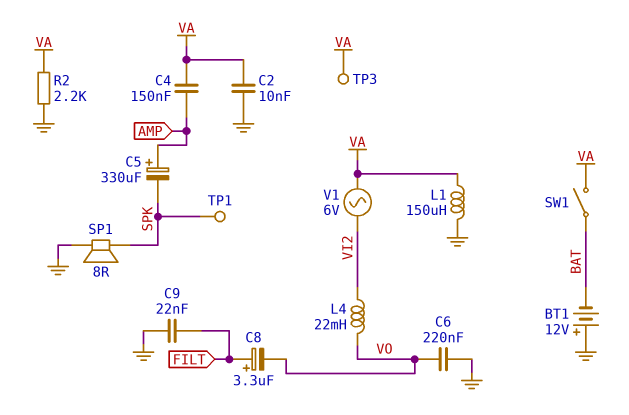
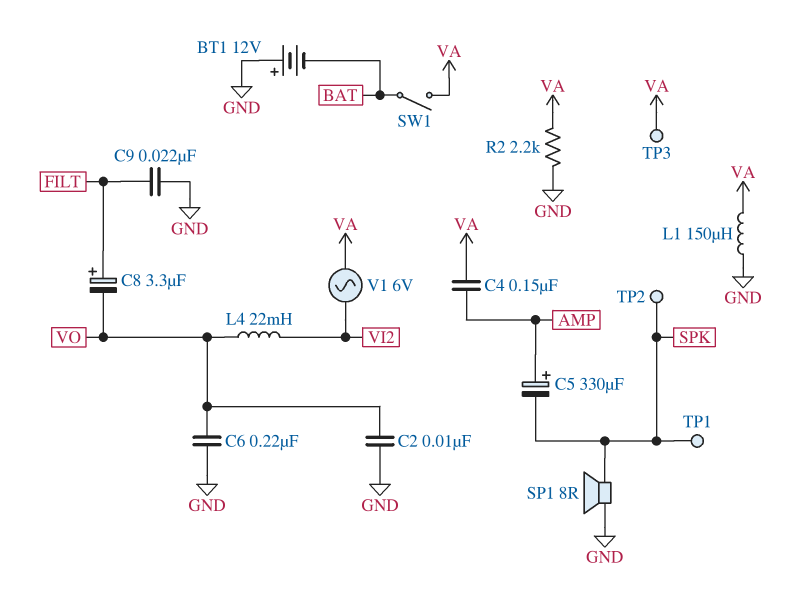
C2: 10nF (GND, VA) -> 10nF (GND, VO)
TP2: none -> test point (SPK)

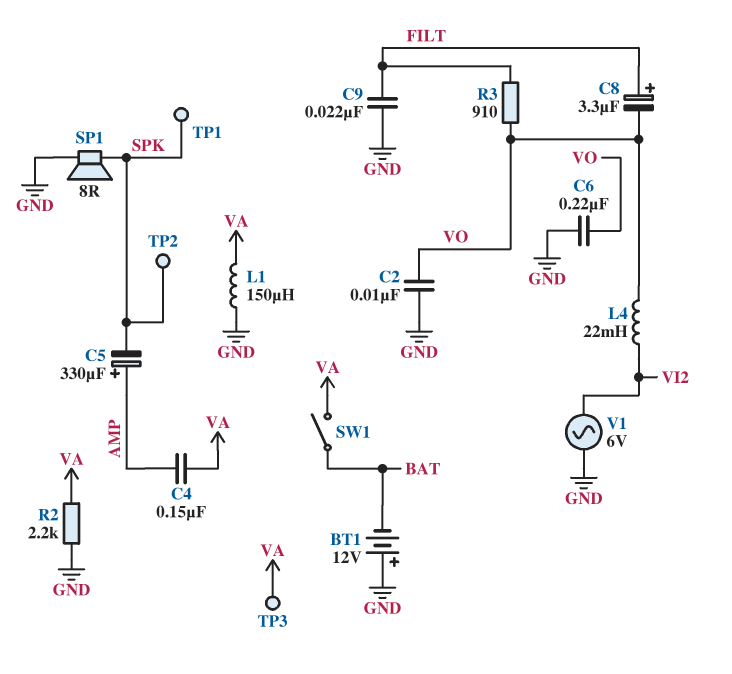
R3: none -> 910 (FILT, VO)
V1: AC 6V (VA, VI2) -> AC 6V (GND, VI2)

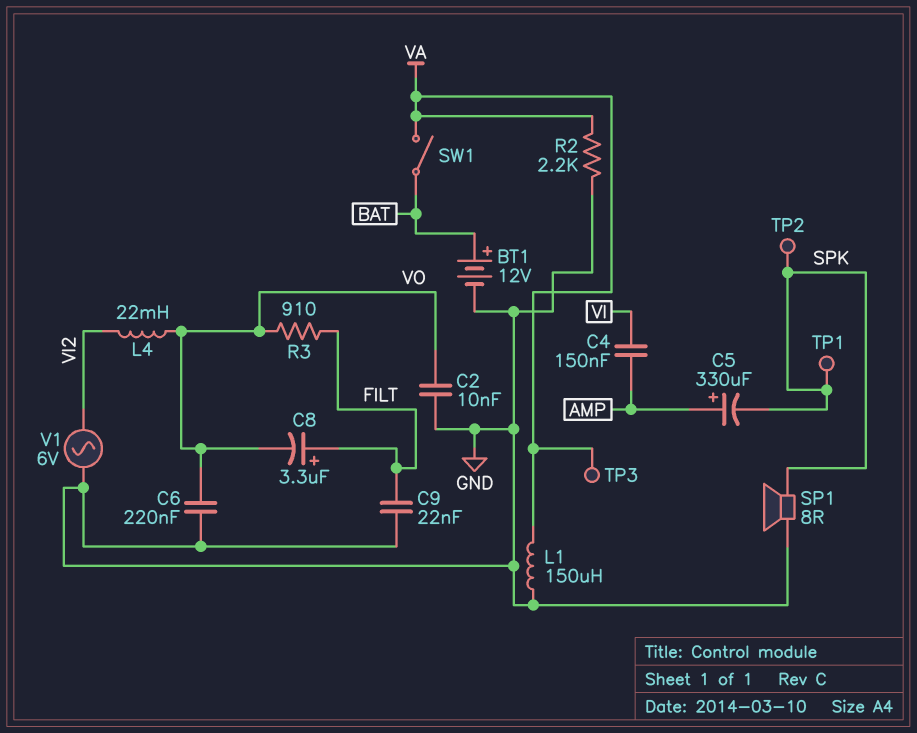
BT1: 12V (plus GND, minus BAT) -> 12V (plus BAT, minus GND)
C4: 150nF (AMP, VA) -> 150nF (AMP, VI)

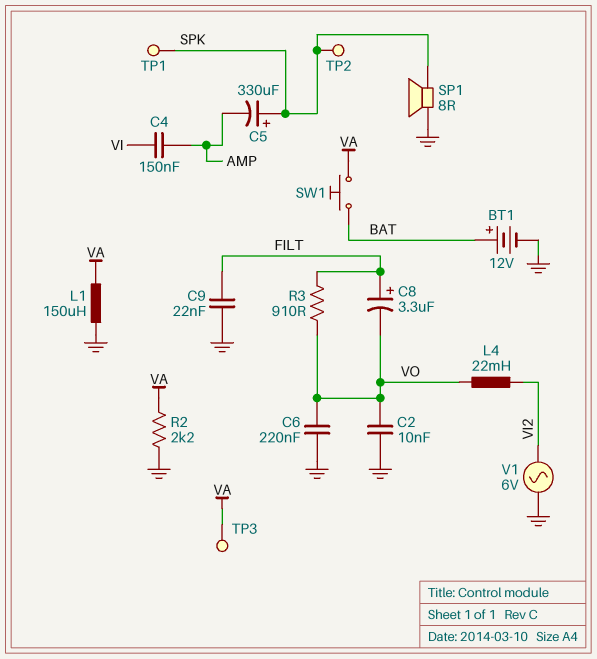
C5: 330uF (plus AMP, minus SPK) -> 330uF (plus SPK, minus AMP)
SW1: switch (BAT, VA) -> button (BAT, VA)

